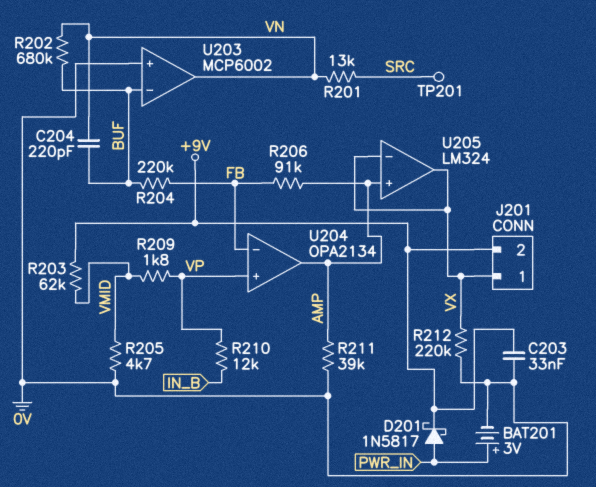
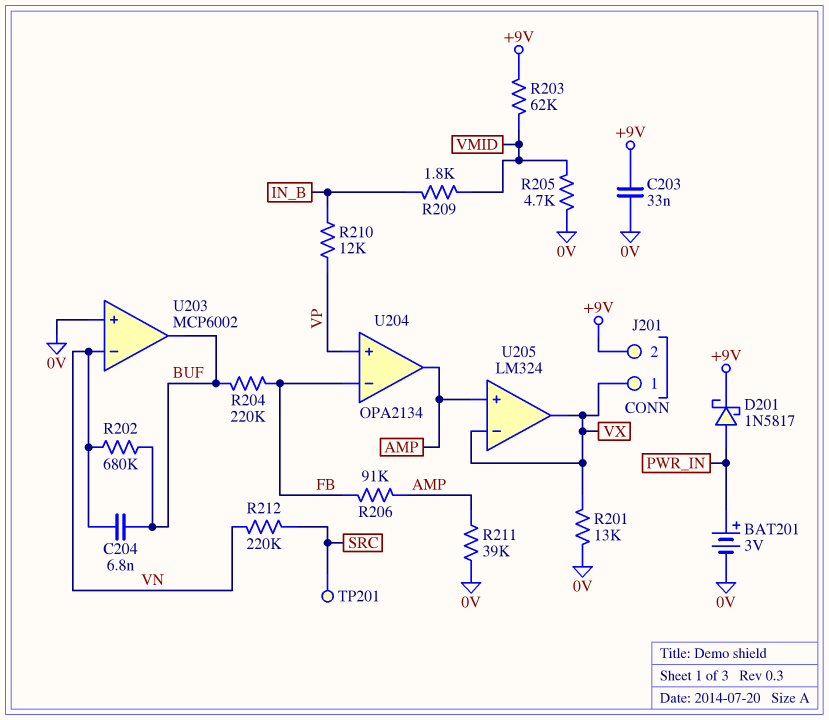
C204: 220pF (BUF, VN) -> 6.8nF (BUF, VN)
R201: 13k (SRC, VN) -> 13k (0V, VX)
R209: 1.8k (VMID, VP) -> 1.8k (IN_B, VMID)
R212: 220k (0V, VX) -> 220k (SRC, VN)
U203 pin in-: BUF -> VN
U203 pin out: VN -> BUF

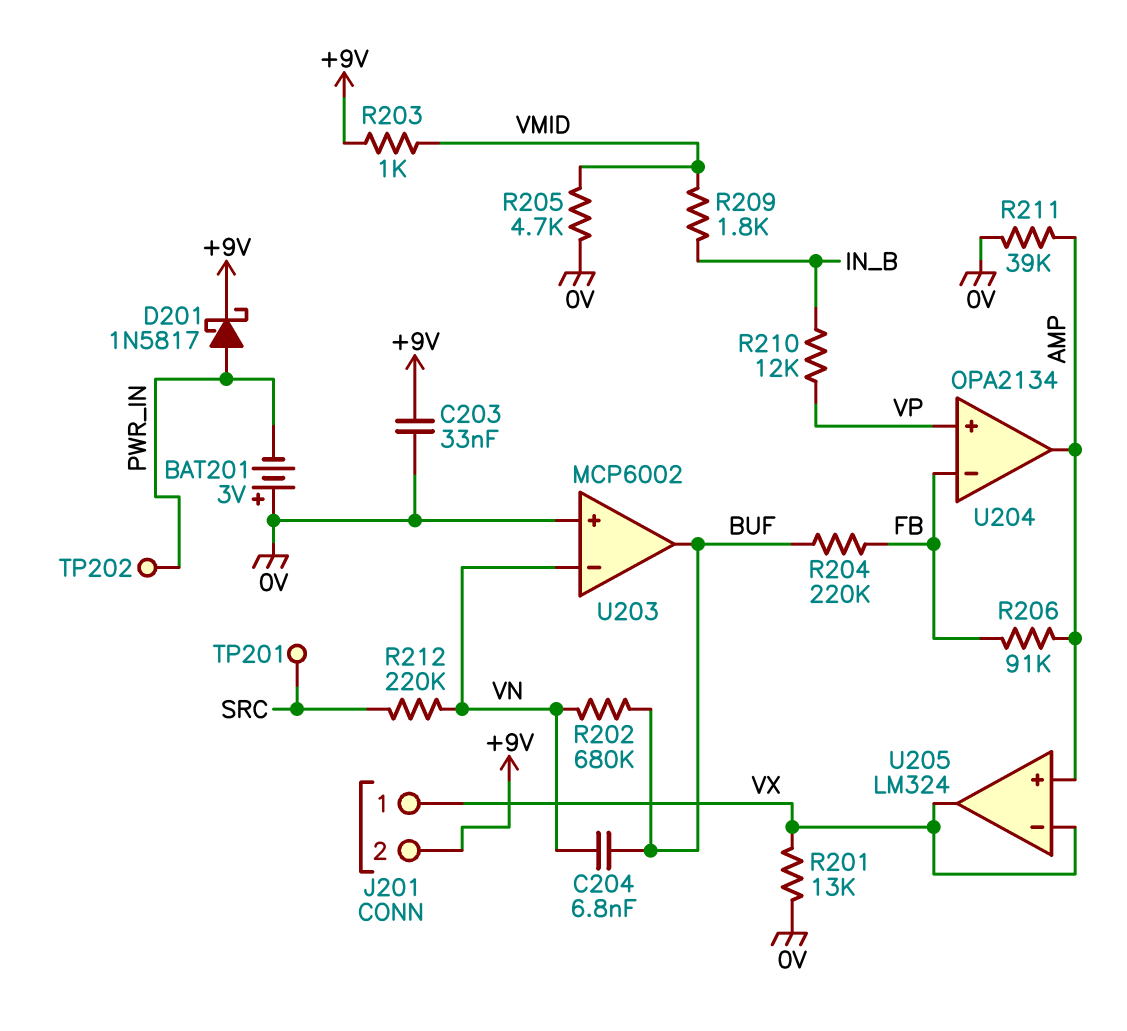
BAT201: 3V (plus PWR_IN, minus 0V) -> 3V (plus 0V, minus PWR_IN)
R203: 62k (+9V, VMID) -> 1k (+9V, VMID)
TP202: none -> test point (PWR_IN)

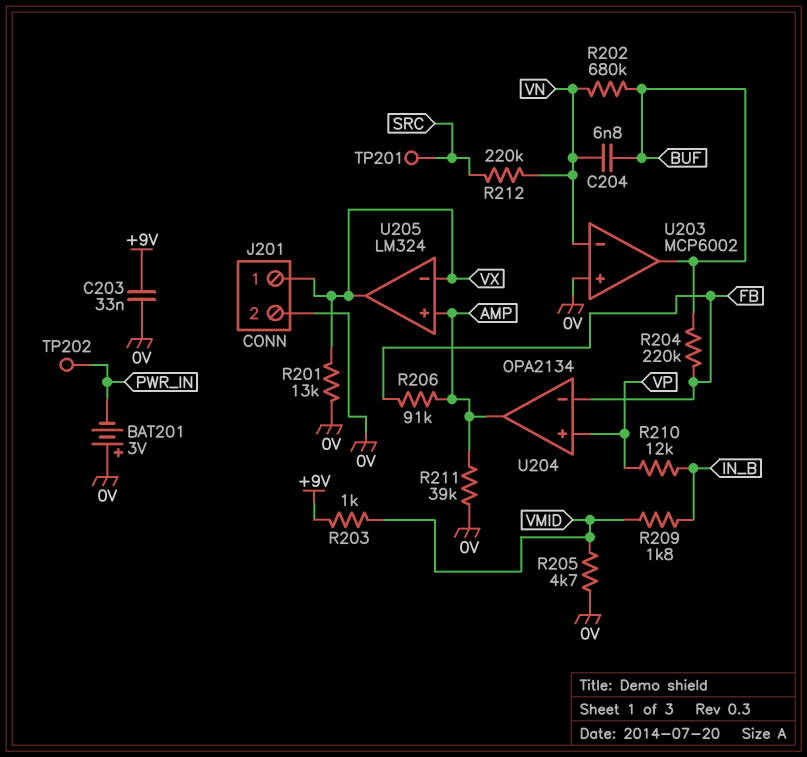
D201: schottky 1N5817 (A PWR_IN, K +9V) -> none
J201 pin 2: +9V -> 0V

